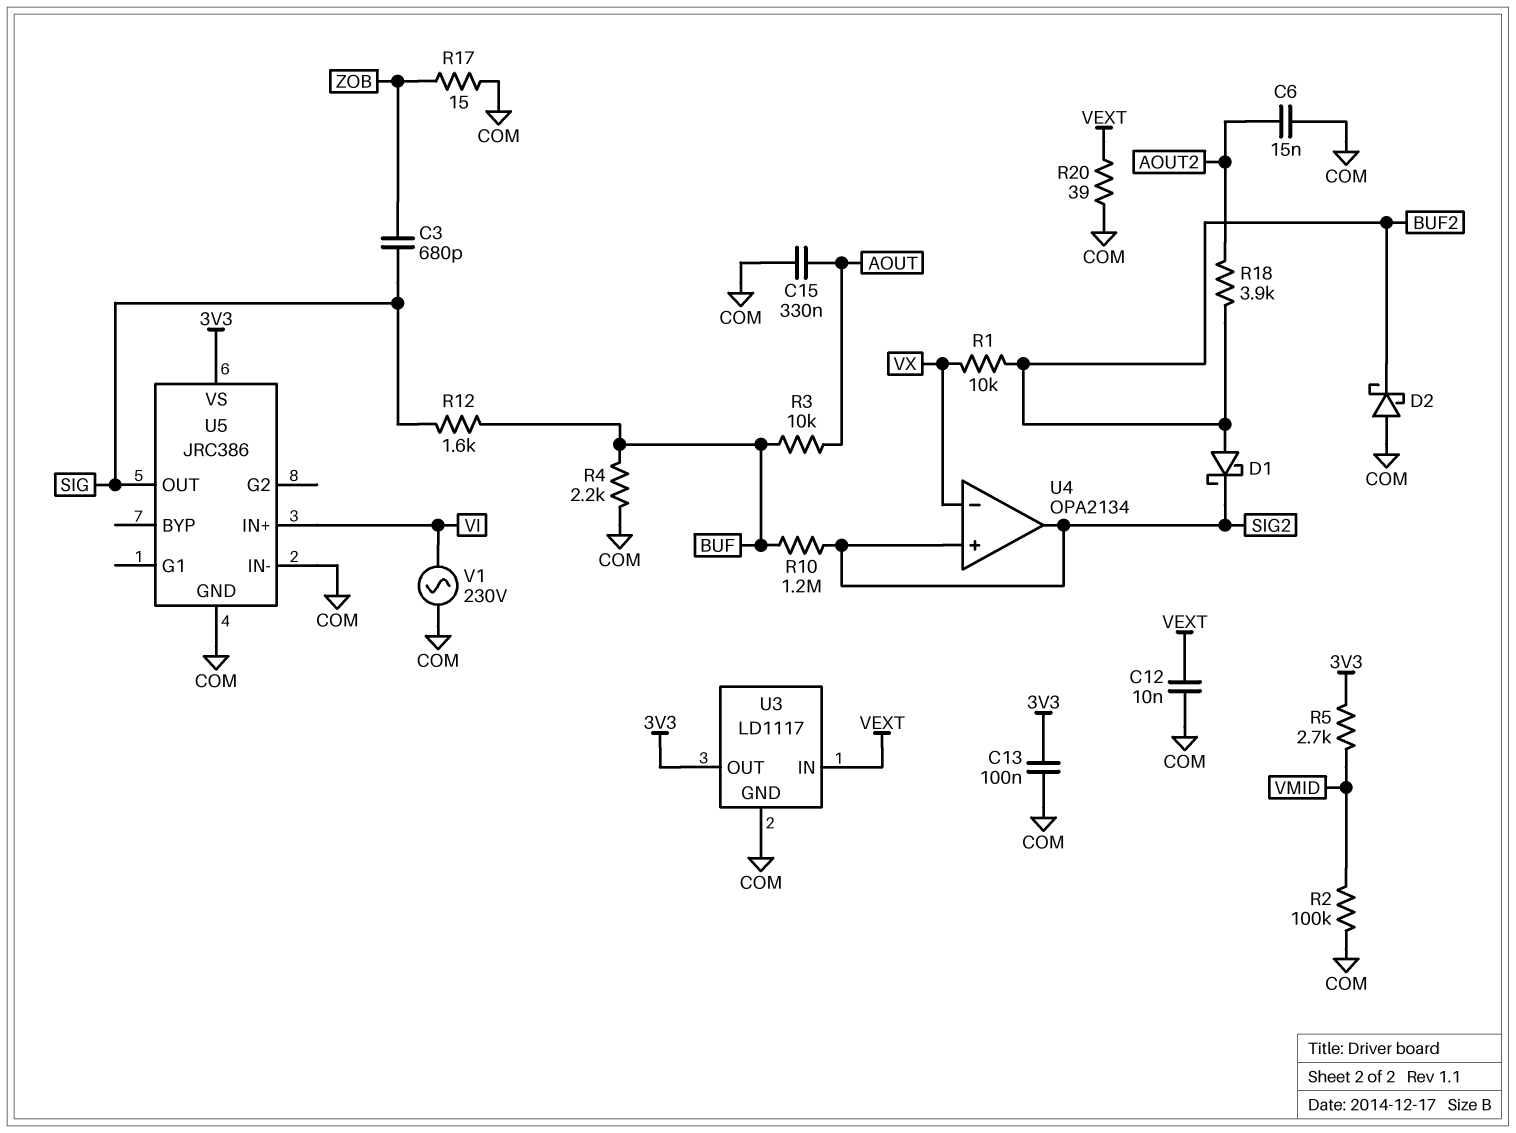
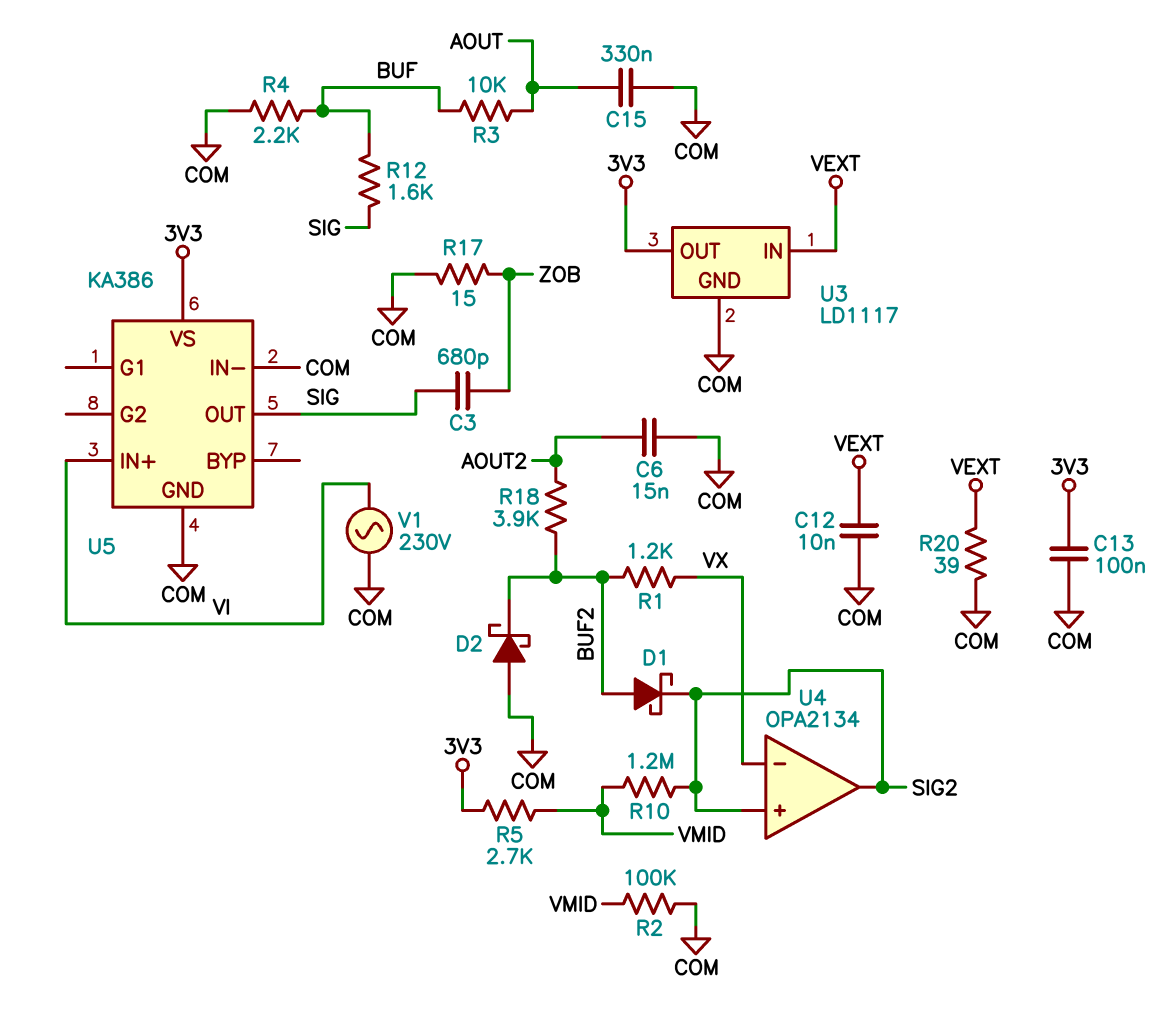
R1: 10k (BUF2, VX) -> 1.2k (BUF2, VX)
R10: 1.2M (BUF, SIG2) -> 1.2M (SIG2, VMID)
U5: JRC386 -> KA386

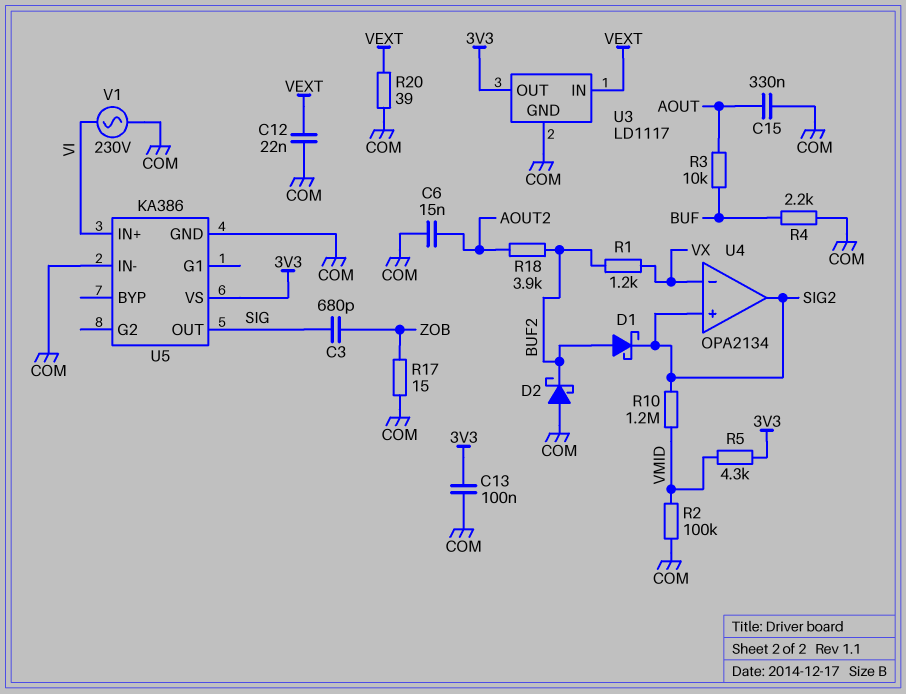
C12: 10nF (COM, VEXT) -> 22nF (COM, VEXT)
R5: 2.7k (3V3, VMID) -> 4.3k (3V3, VMID)
R12: 1.6k (BUF, SIG) -> none

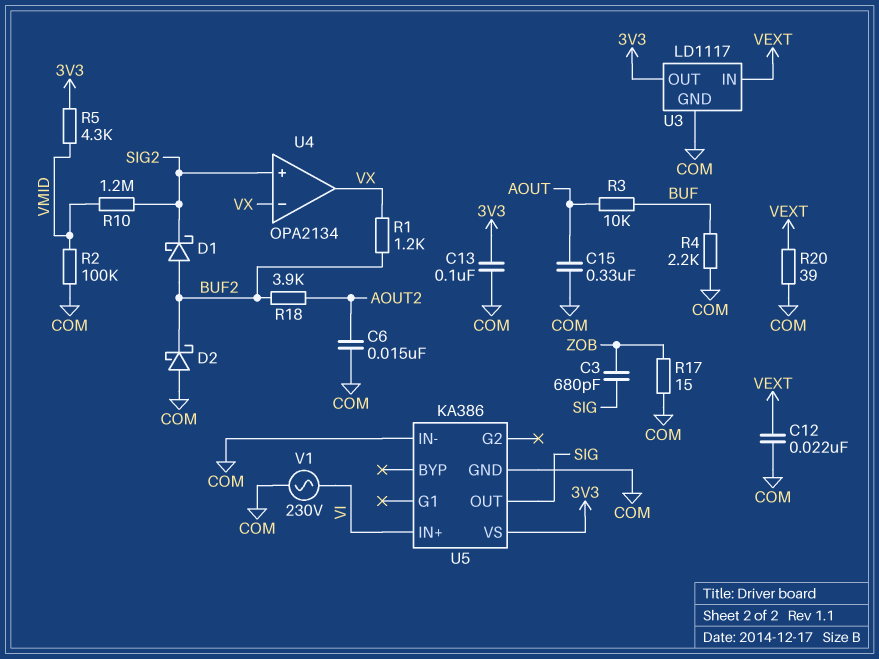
U4 pin out: SIG2 -> VX

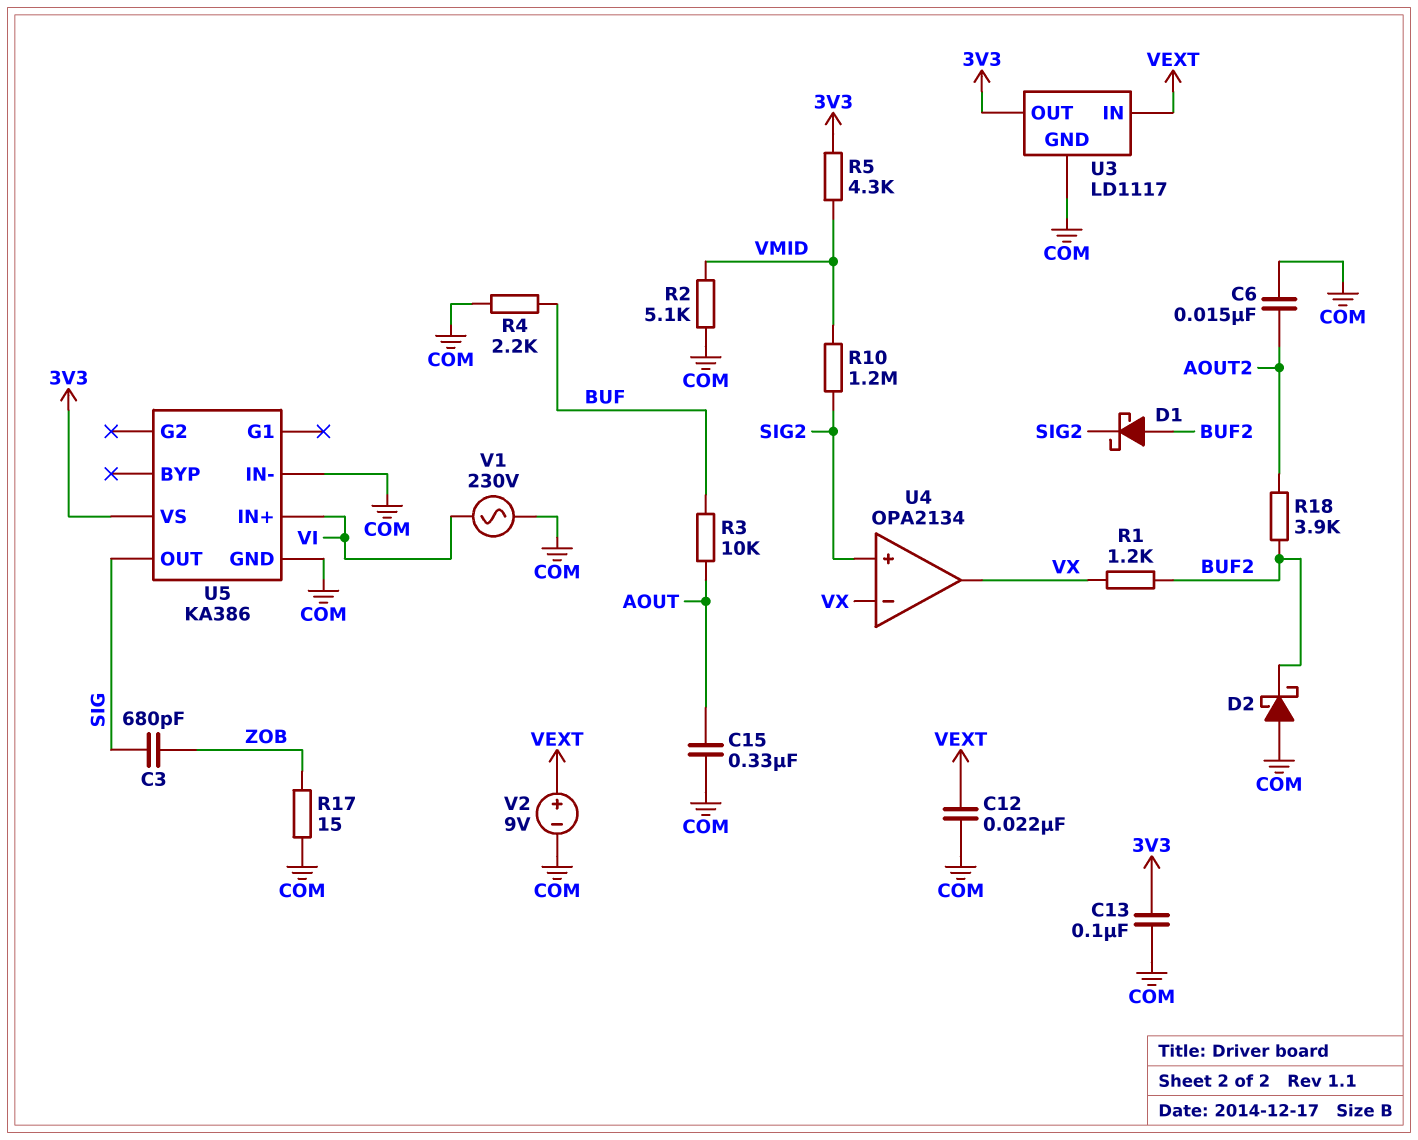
R2: 100k (COM, VMID) -> 5.1k (COM, VMID)
R20: 39 (COM, VEXT) -> none
V2: none -> 9V (plus VEXT, minus COM)

